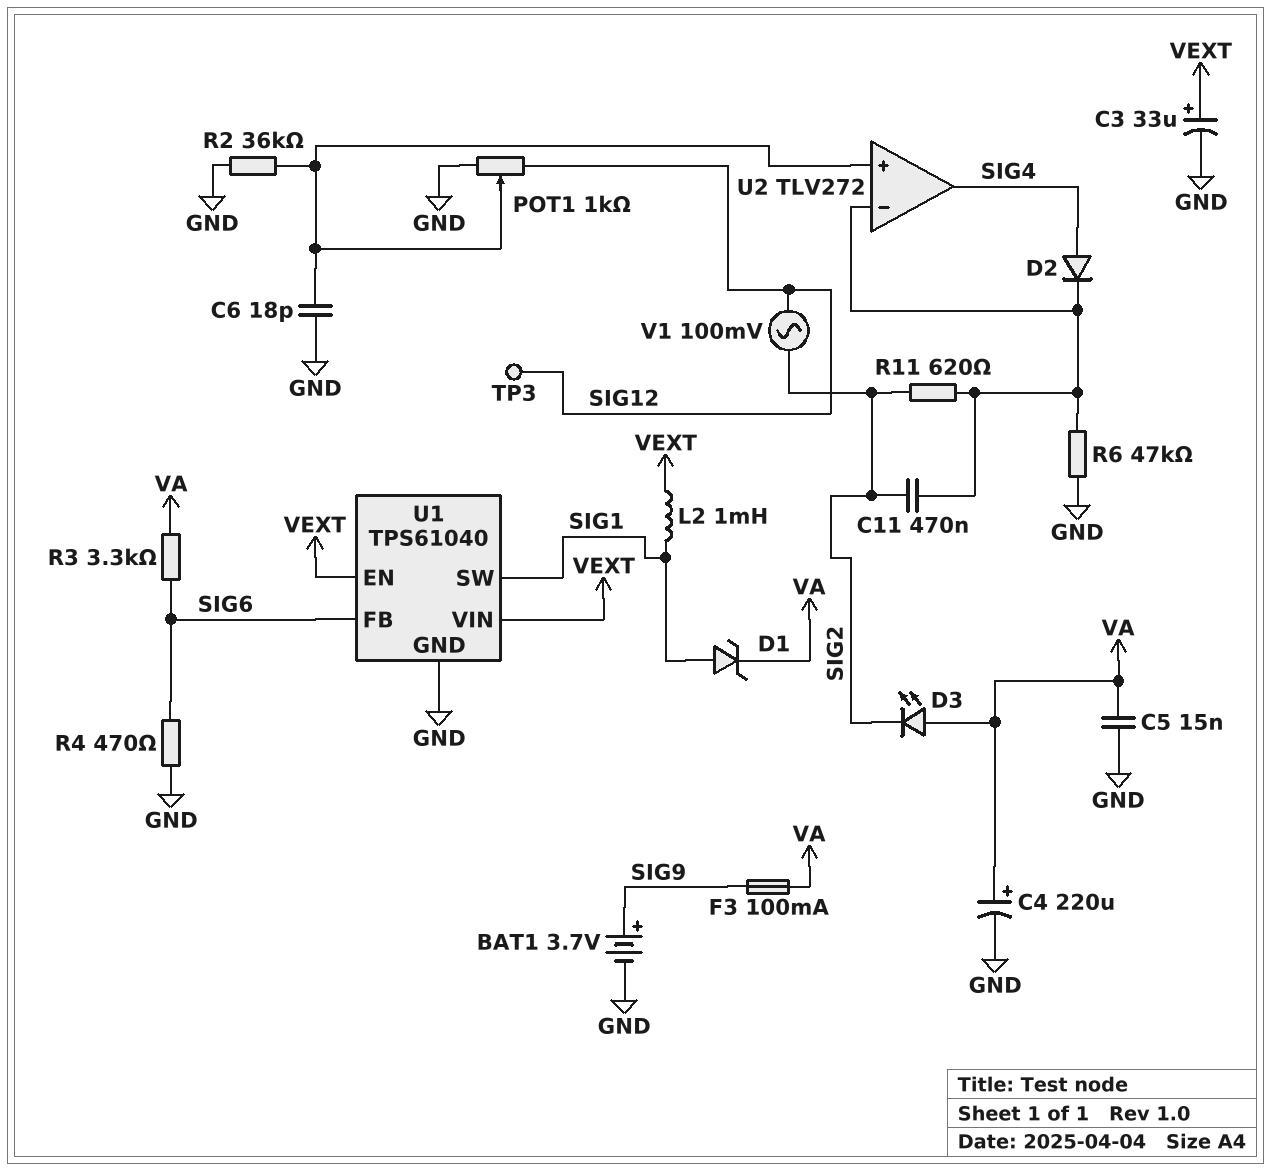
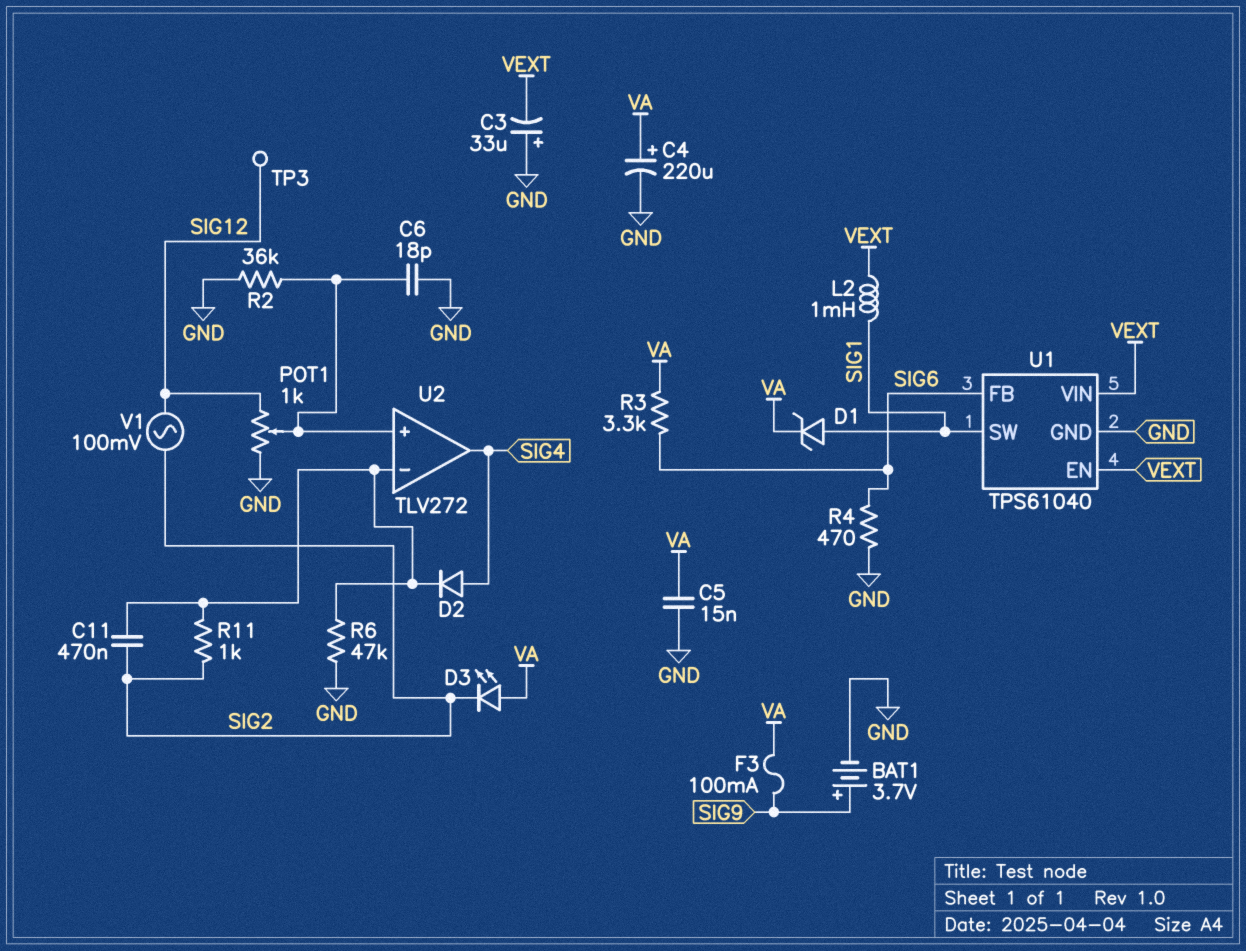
C3: 33uF (plus VEXT, minus GND) -> 33uF (plus GND, minus VEXT)
R11: 620 (SIG2, U2/in-) -> 1k (SIG2, U2/in-)

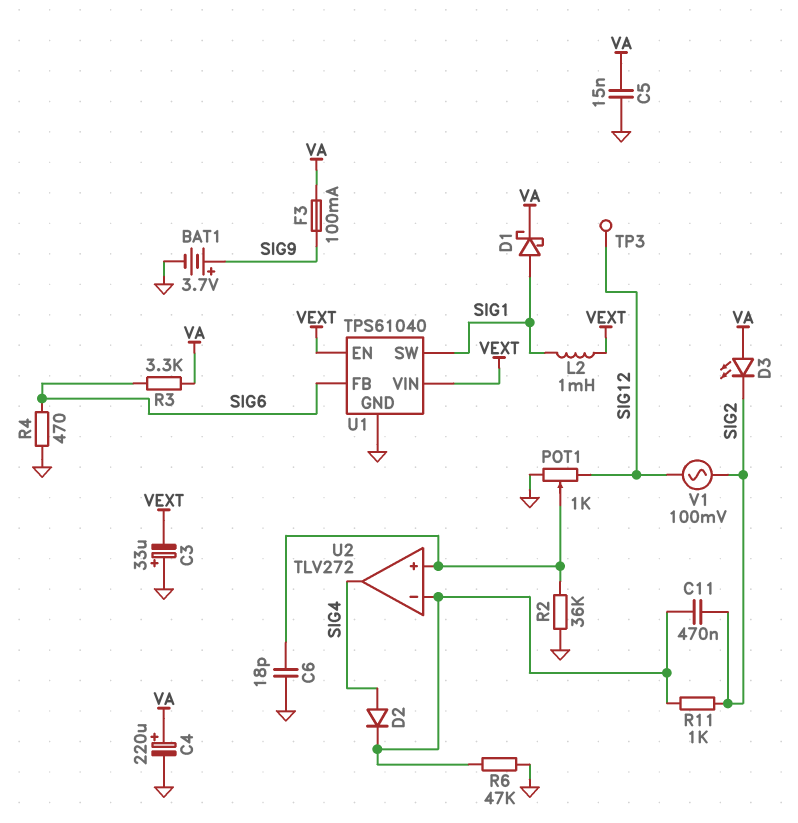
D1: zener (A SIG1, K VA) -> schottky (A SIG1, K VA)

